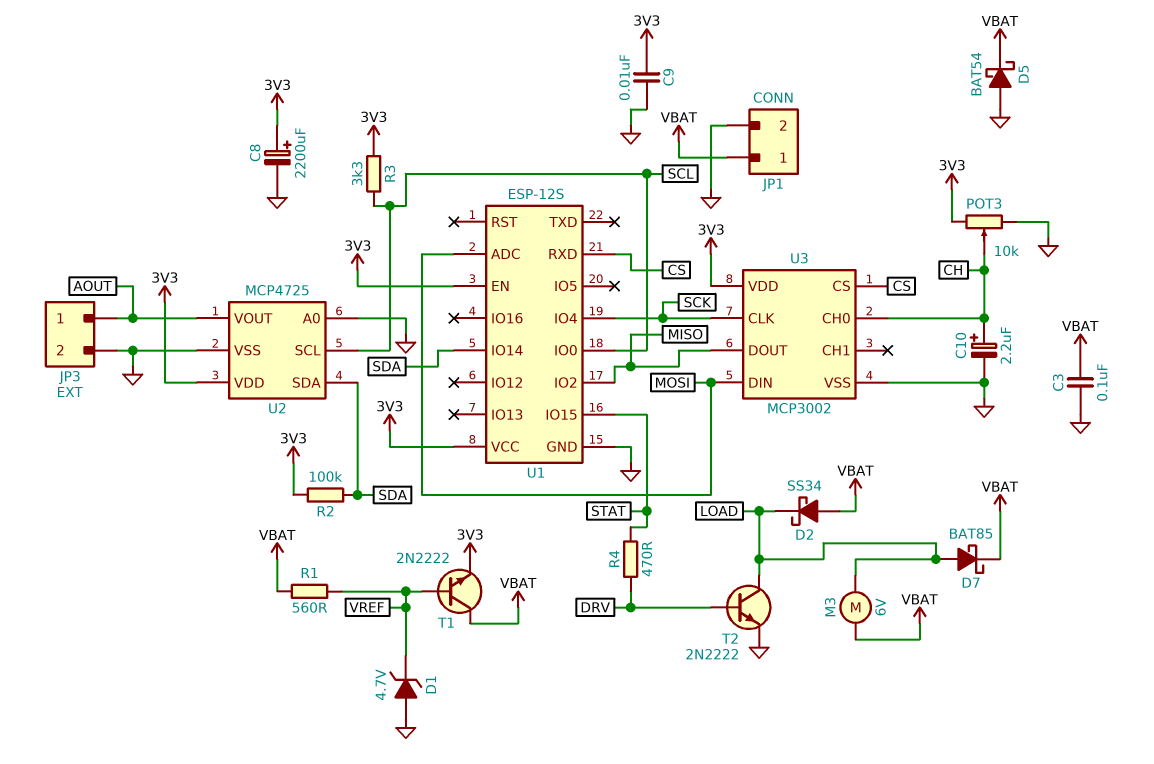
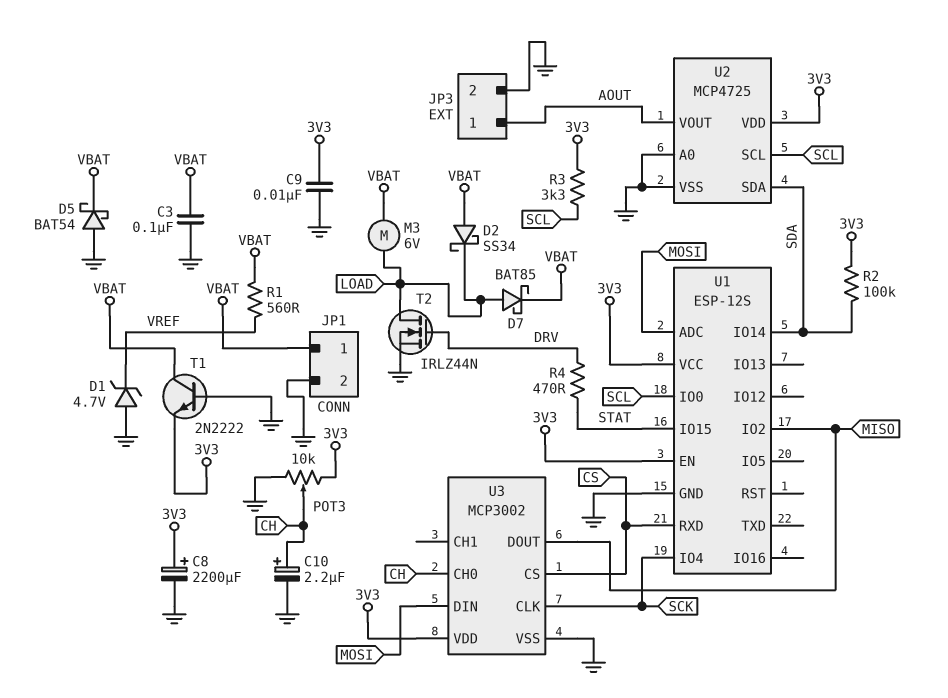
T1: NPN 2N2222 (B VREF, C VBAT, E 3V3) -> NPN 2N2222 (B GND, C VBAT, E 3V3)
T2: NPN 2N2222 (B DRV, C LOAD, E GND) -> NMOS IRLZ44N (G DRV, D LOAD, S GND)

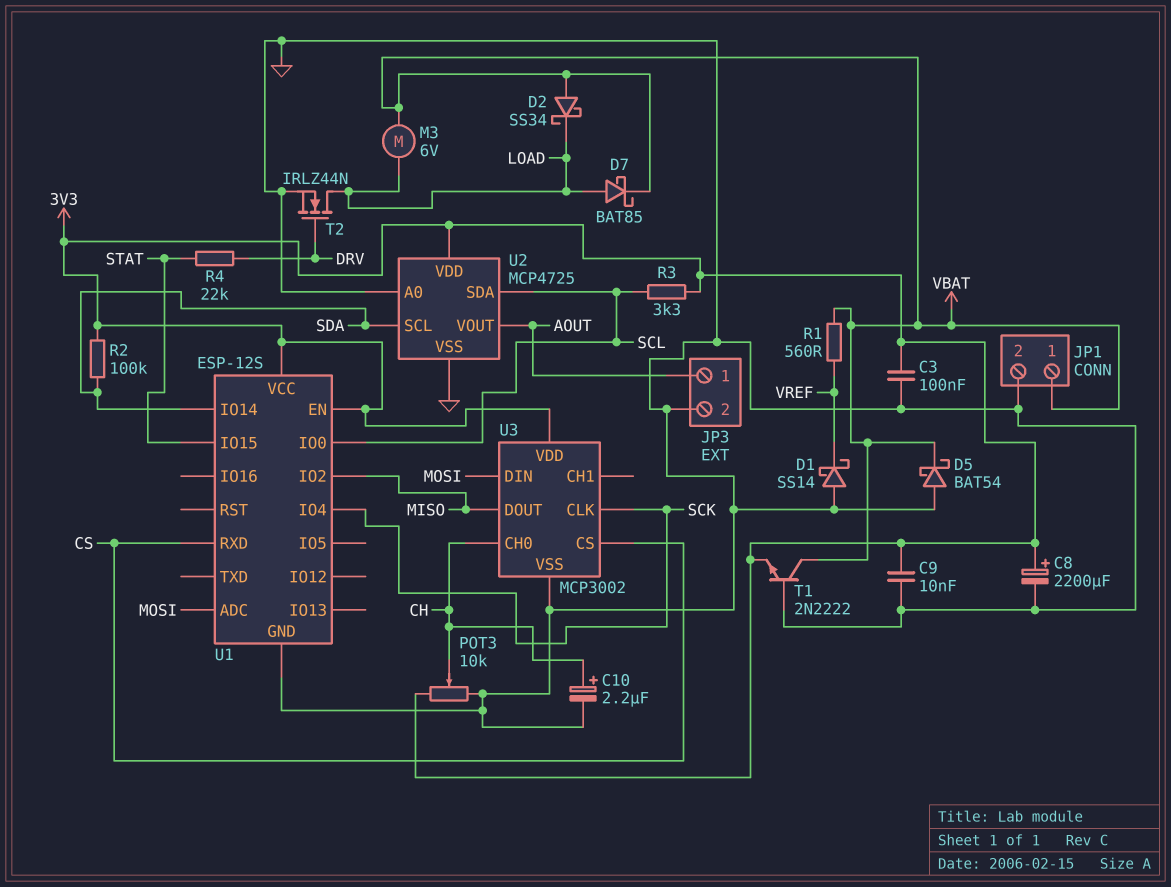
C3: 100nF (GND, VBAT) -> 100nF (3V3, GND)
D1: zener 4.7V (A GND, K VREF) -> schottky SS14 (A GND, K VREF)
R4: 470 (DRV, STAT) -> 22k (DRV, STAT)
U2 pin SCL: SCL -> SDA
U2 pin SDA: SDA -> SCL

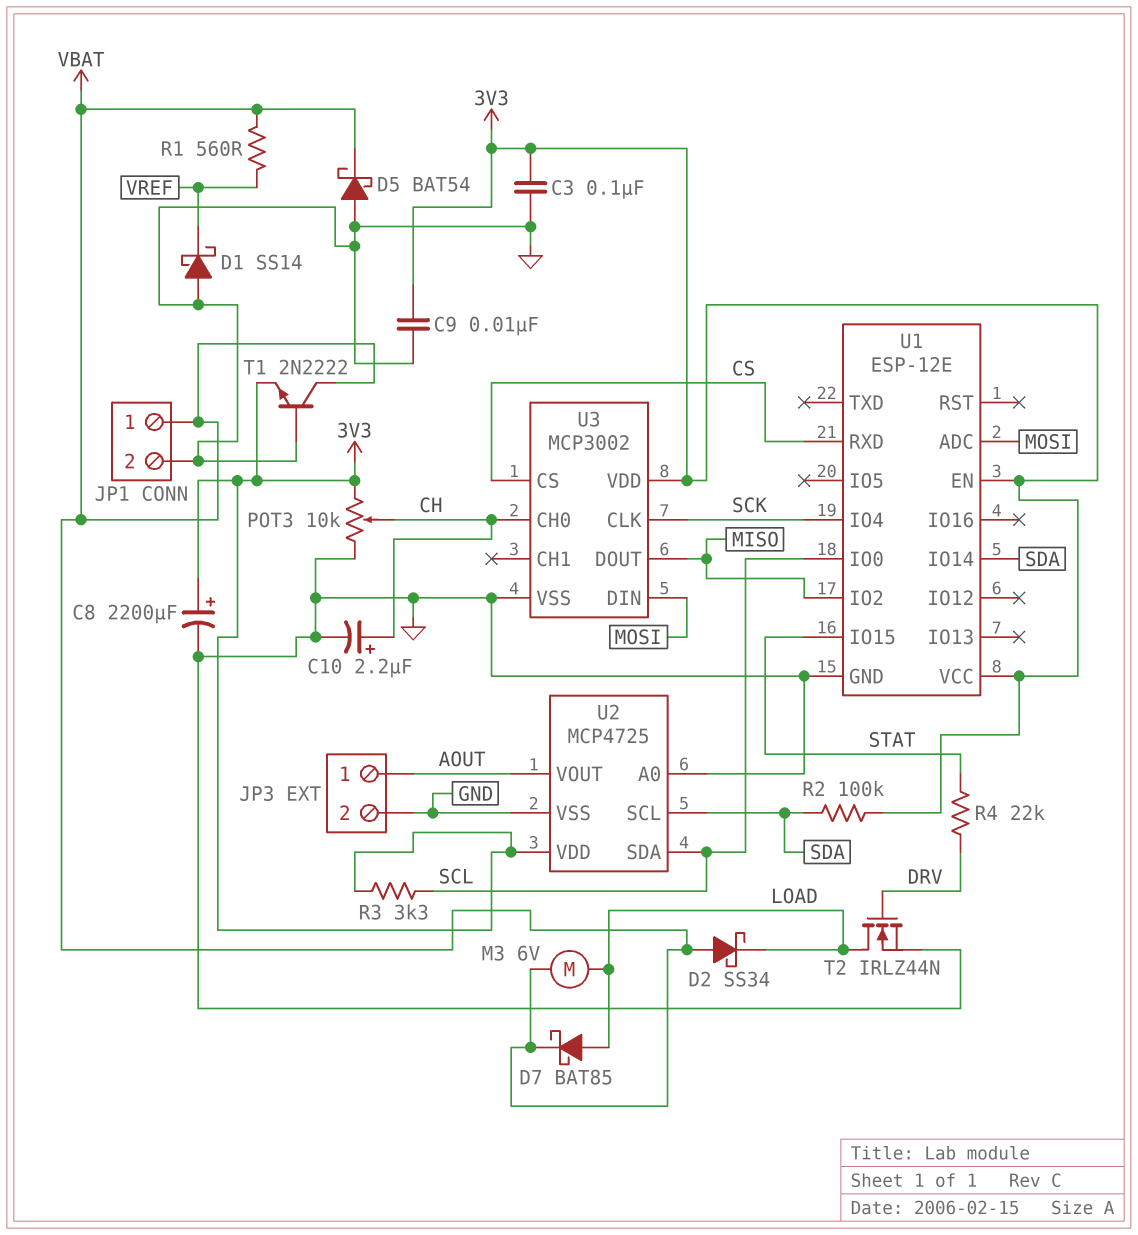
U1: ESP-12S -> ESP-12E

